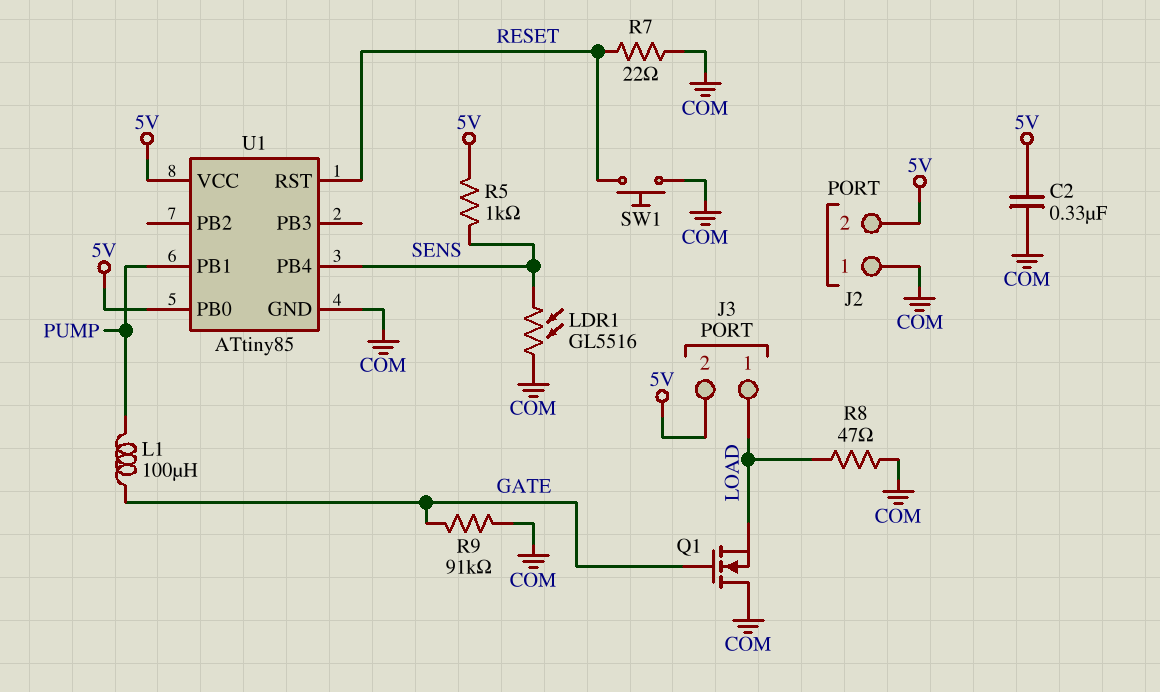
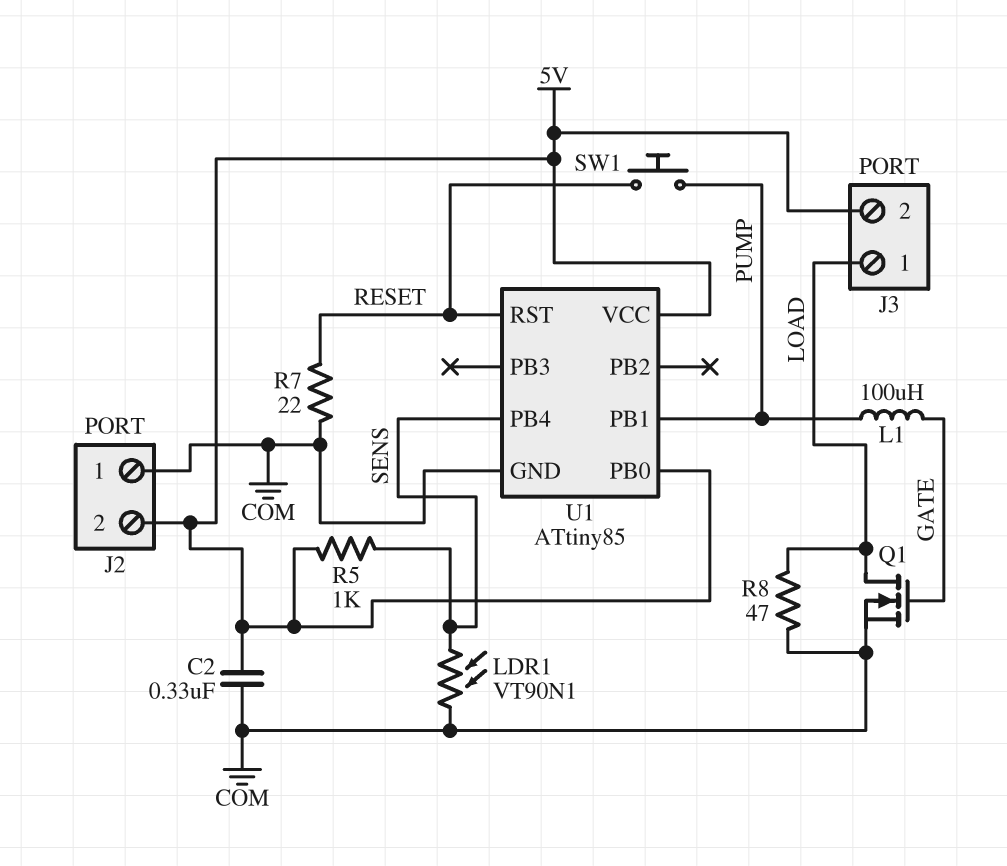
LDR1: GL5516 (COM, SENS) -> VT90N1 (COM, SENS)
Q1: NMOS (G GATE, D COM, S LOAD) -> NMOS (G GATE, D LOAD, S COM)
R9: 91k (COM, GATE) -> none
SW1: button (COM, RESET) -> button (PUMP, RESET)

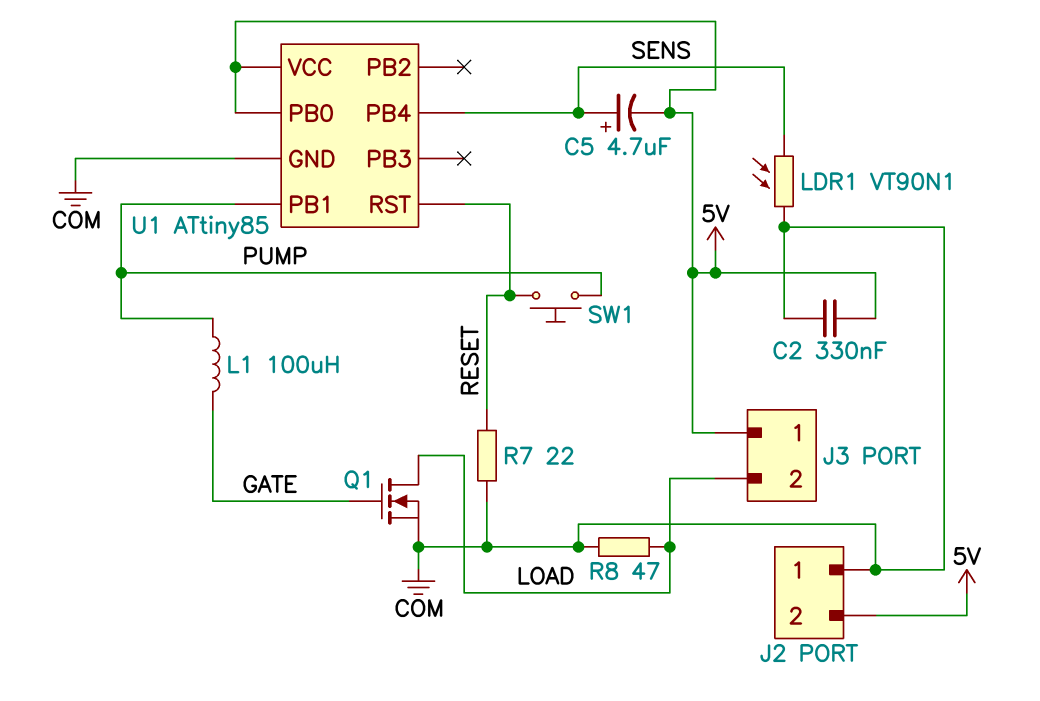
C5: none -> 4.7uF (plus SENS, minus 5V)
J3 pin 1: LOAD -> 5V
J3 pin 2: 5V -> LOAD
R5: 1k (5V, SENS) -> none

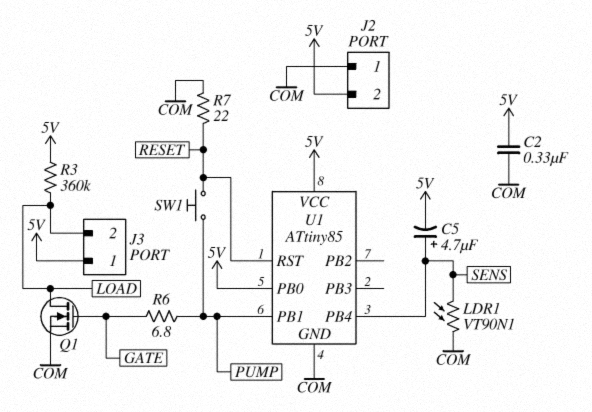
L1: 100uH (GATE, PUMP) -> none
R3: none -> 360k (5V, LOAD)
R6: none -> 6.8 (GATE, PUMP)
R8: 47 (COM, LOAD) -> none

